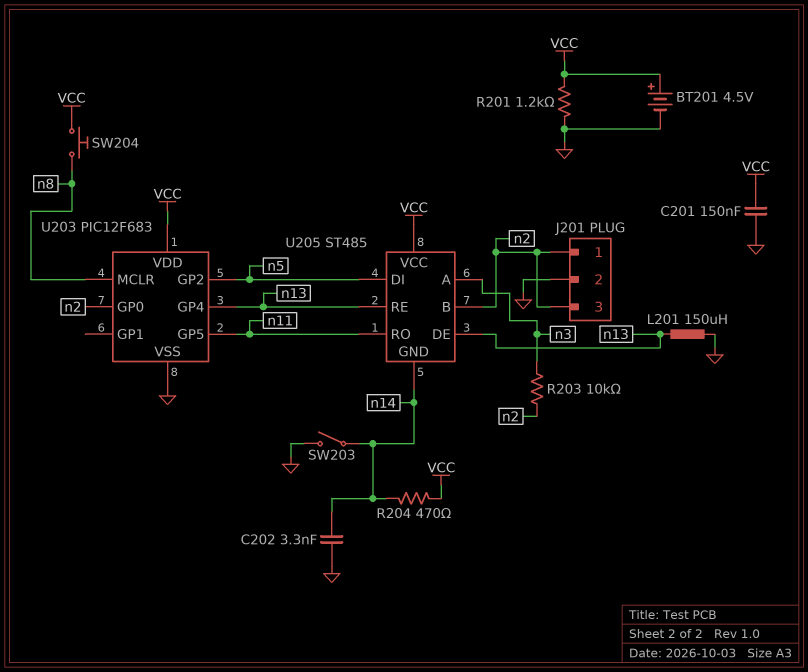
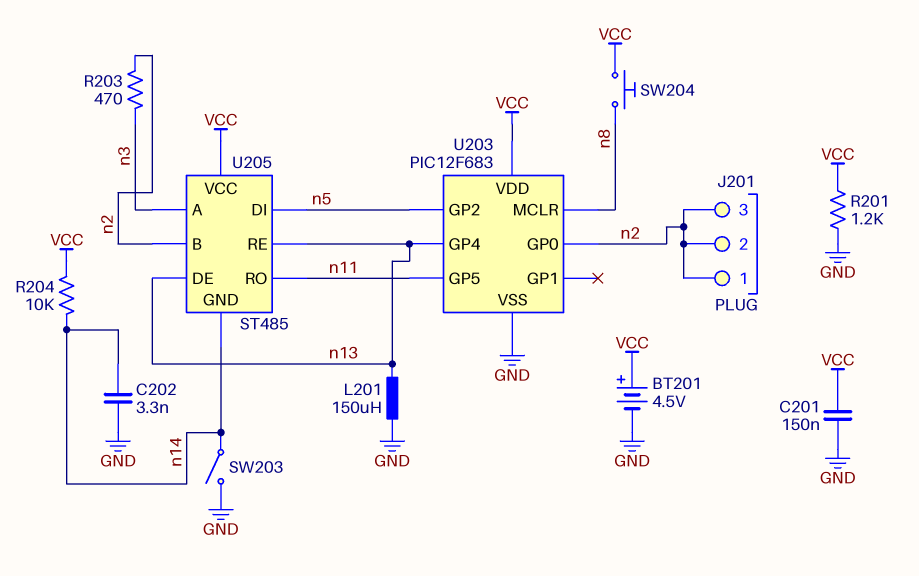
J201 pin 2: GND -> n2
R203: 10k (n2, n3) -> 470 (n2, n3)
R204: 470 (VCC, n14) -> 10k (VCC, n14)

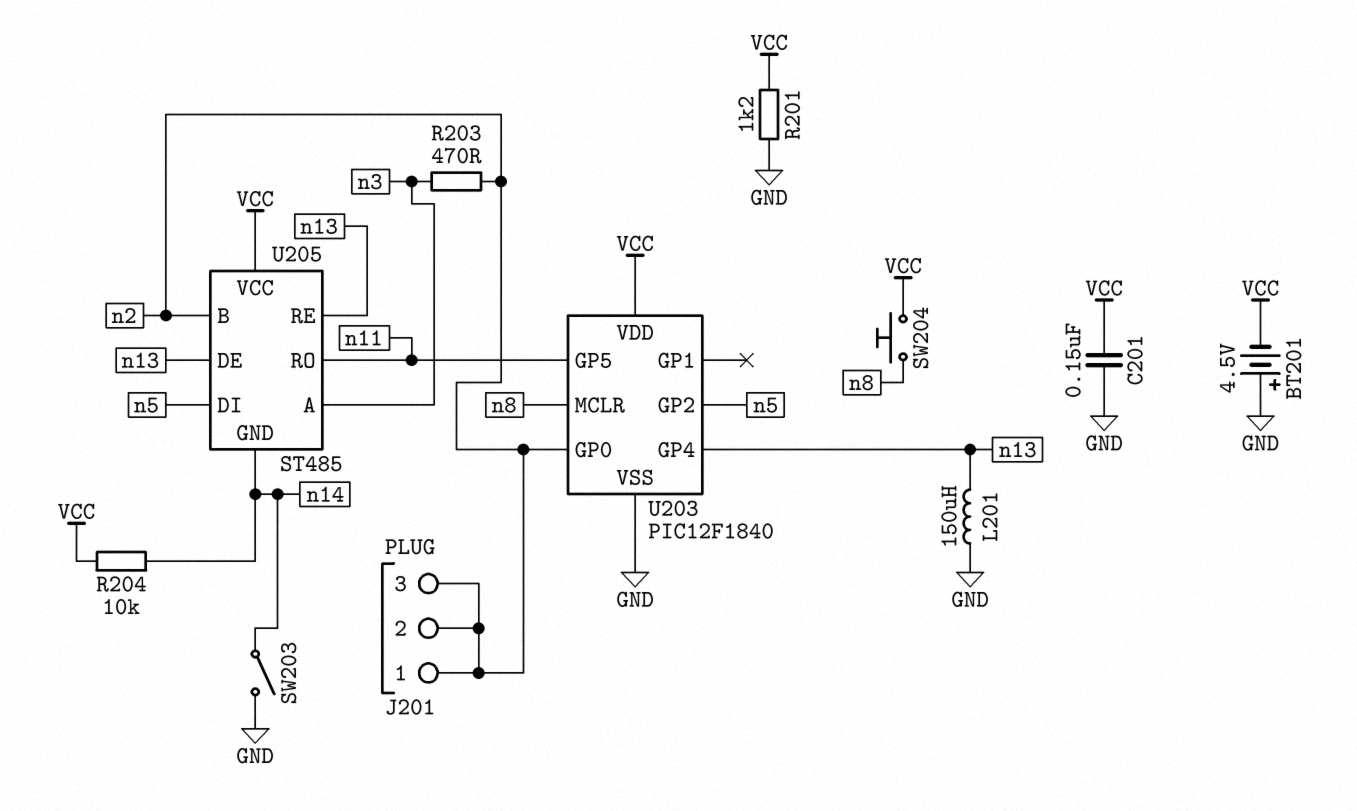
BT201: 4.5V (plus VCC, minus GND) -> 4.5V (plus GND, minus VCC)
C202: 3.3nF (GND, n14) -> none
U203: PIC12F683 -> PIC12F1840

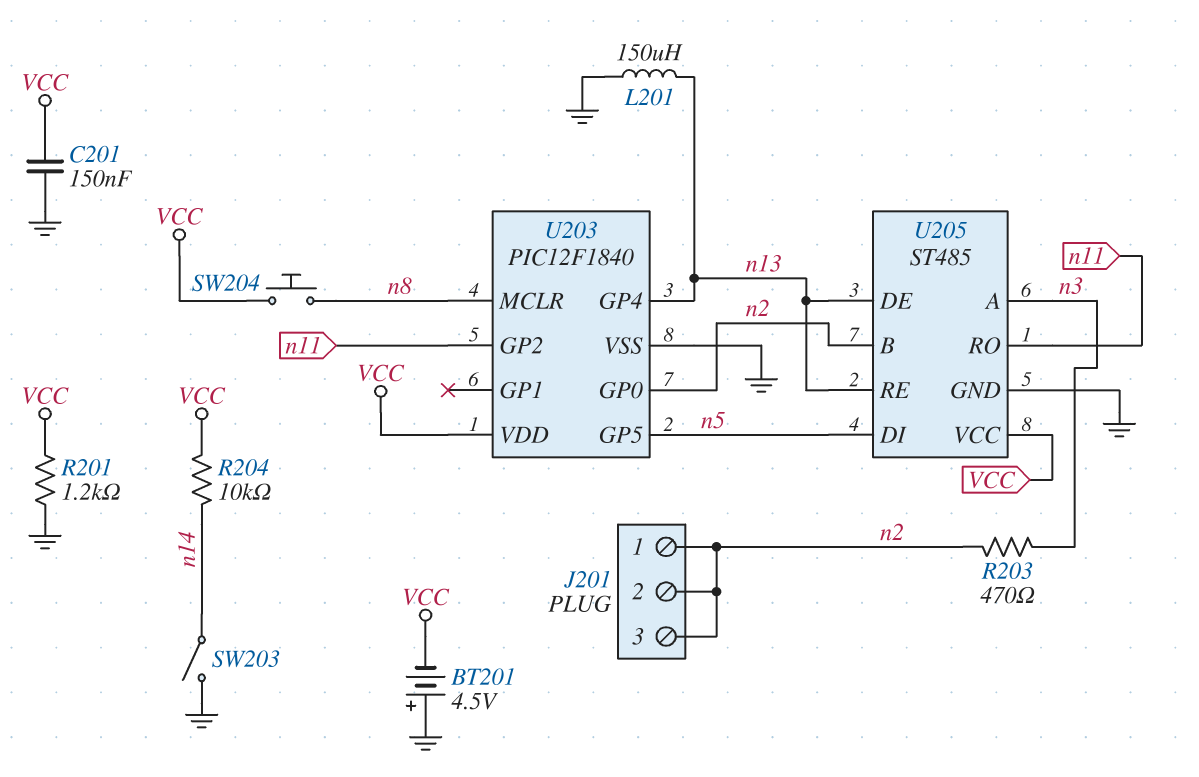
U203 pin GP2: n5 -> n11
U203 pin GP5: n11 -> n5
U205 pin GND: n14 -> GND

